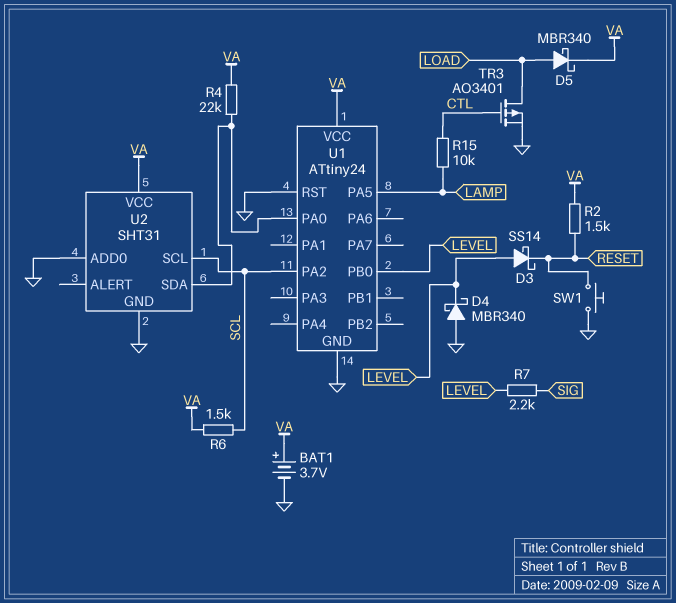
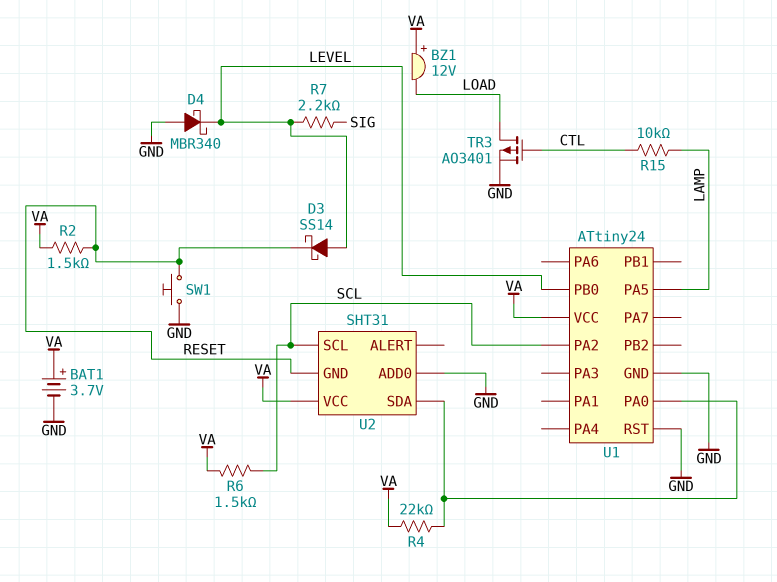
BZ1: none -> buzzer 12V (plus VA, minus LOAD)
D5: schottky MBR340 (A LOAD, K VA) -> none
U2 pin GND: GND -> RESET

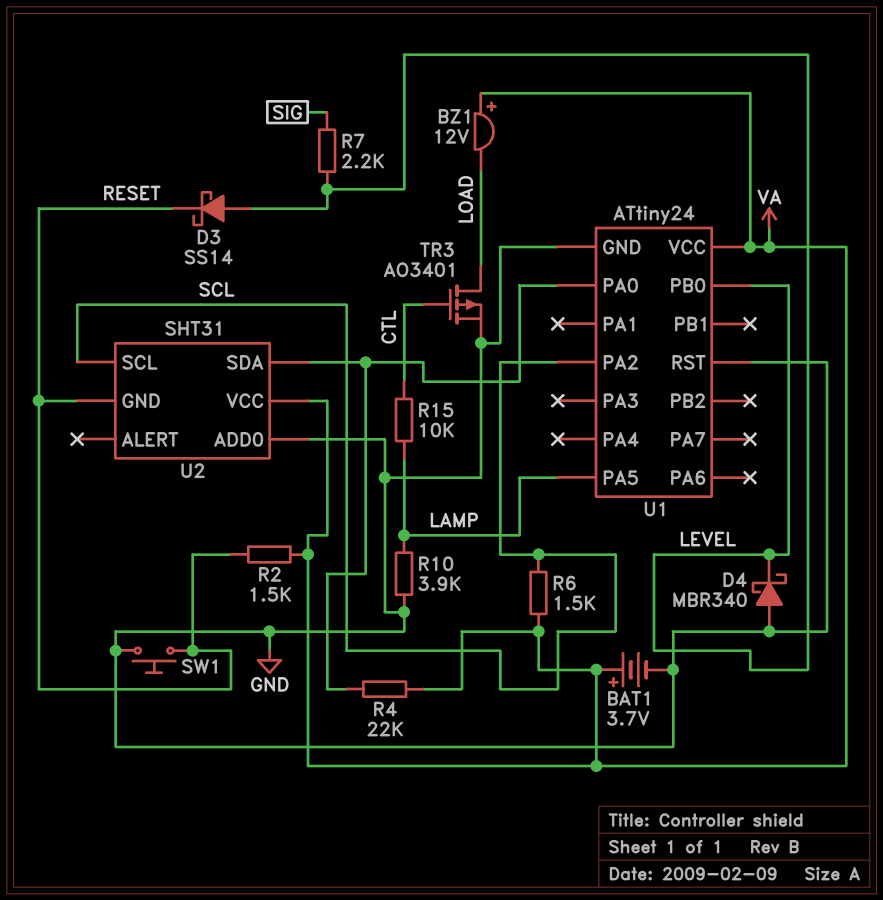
R10: none -> 3.9k (GND, LAMP)

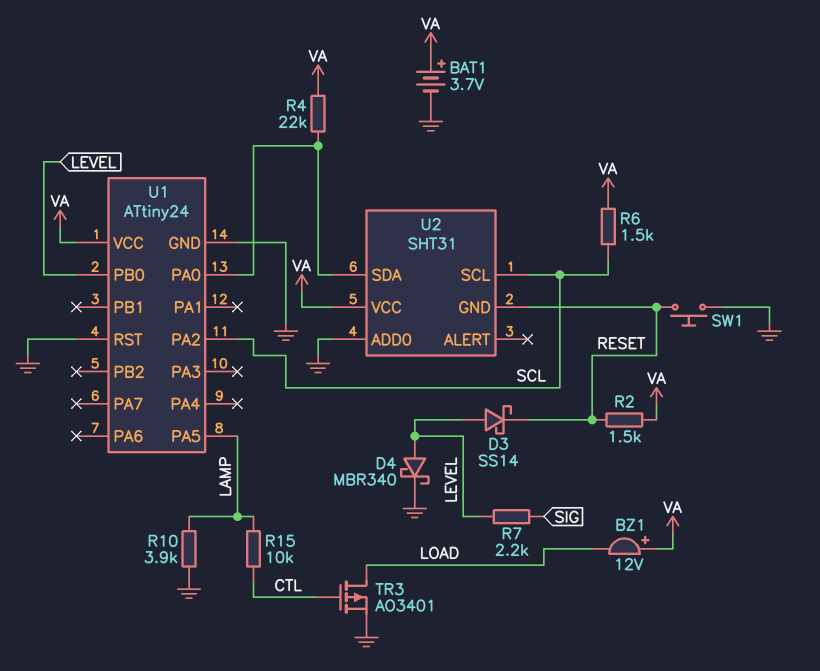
D4: schottky MBR340 (A GND, K LEVEL) -> schottky MBR340 (A LEVEL, K GND)

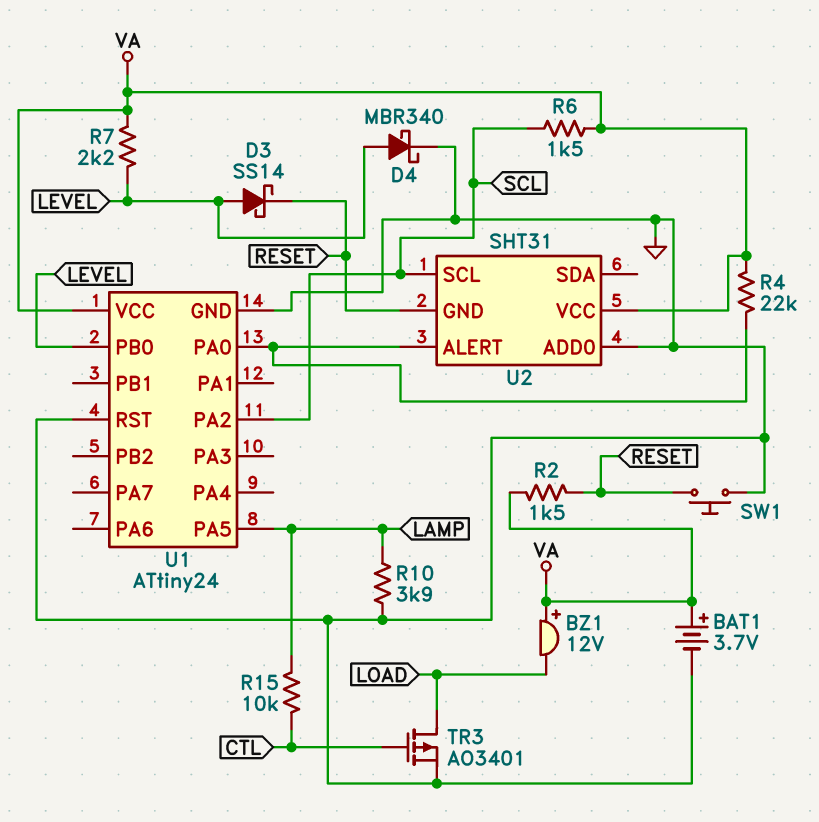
R7: 2.2k (LEVEL, SIG) -> 2.2k (LEVEL, VA)
U2 pin ALERT: none -> U1/PA0
U2 pin SDA: U1/PA0 -> none

